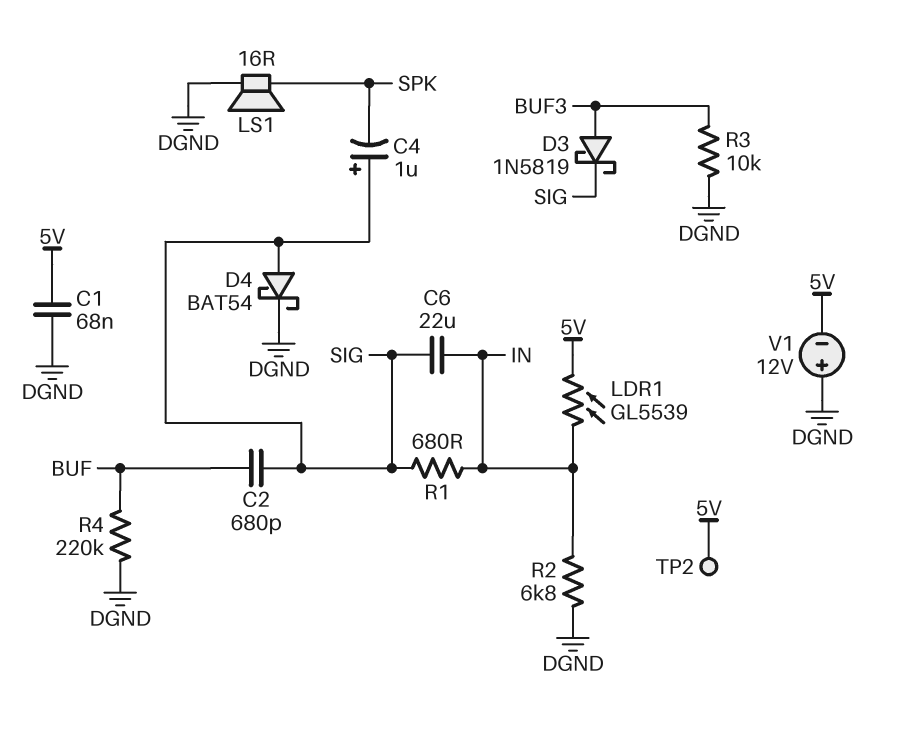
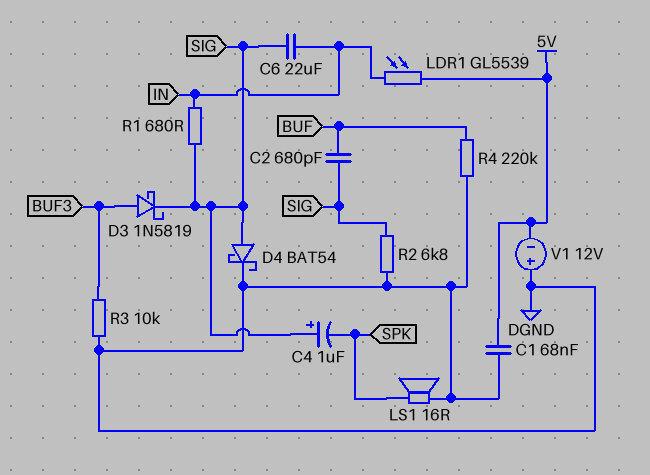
R2: 6.8k (DGND, IN) -> 6.8k (DGND, SIG)
TP2: test point (5V) -> none

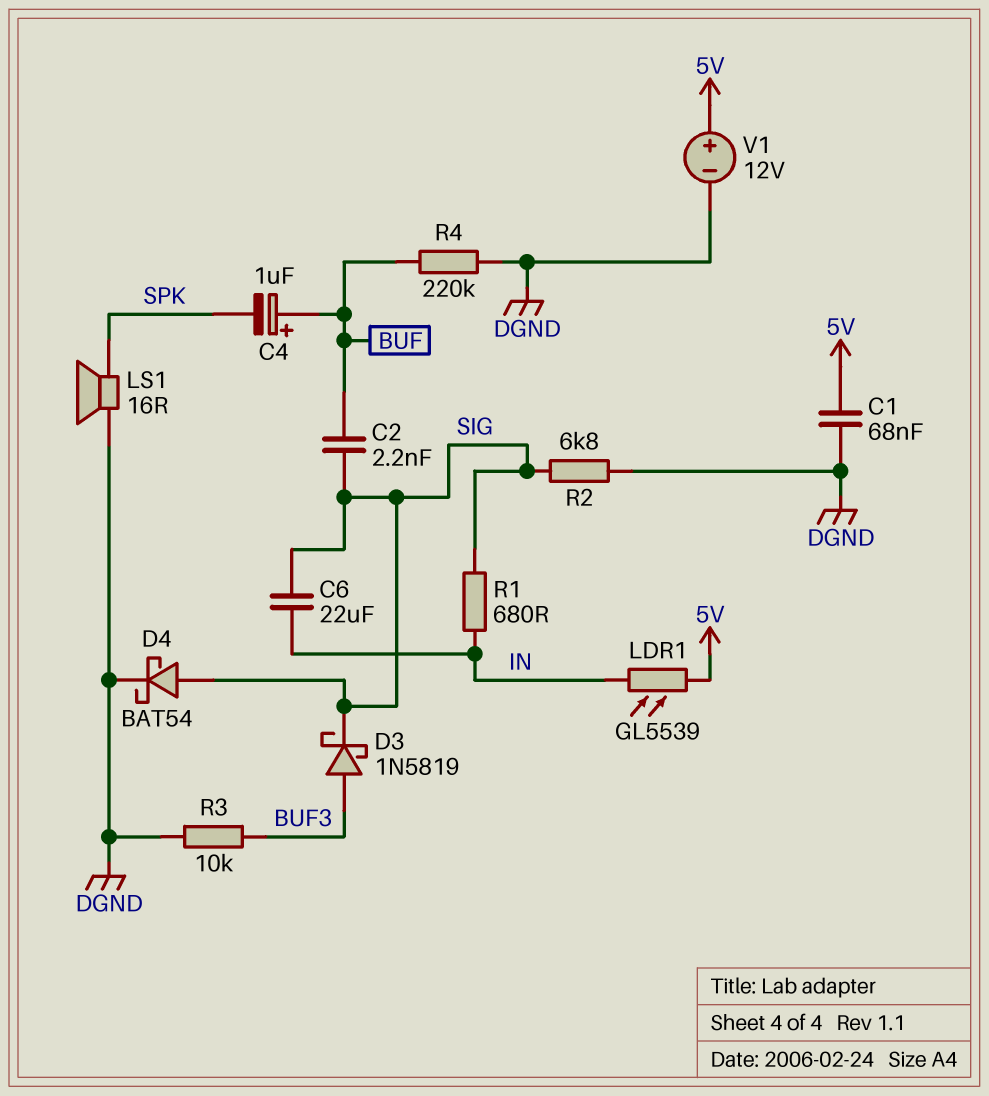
C2: 680pF (BUF, SIG) -> 2.2nF (BUF, SIG)
C4: 1uF (plus SIG, minus SPK) -> 1uF (plus BUF, minus SPK)
V1: 12V (plus DGND, minus 5V) -> 12V (plus 5V, minus DGND)

